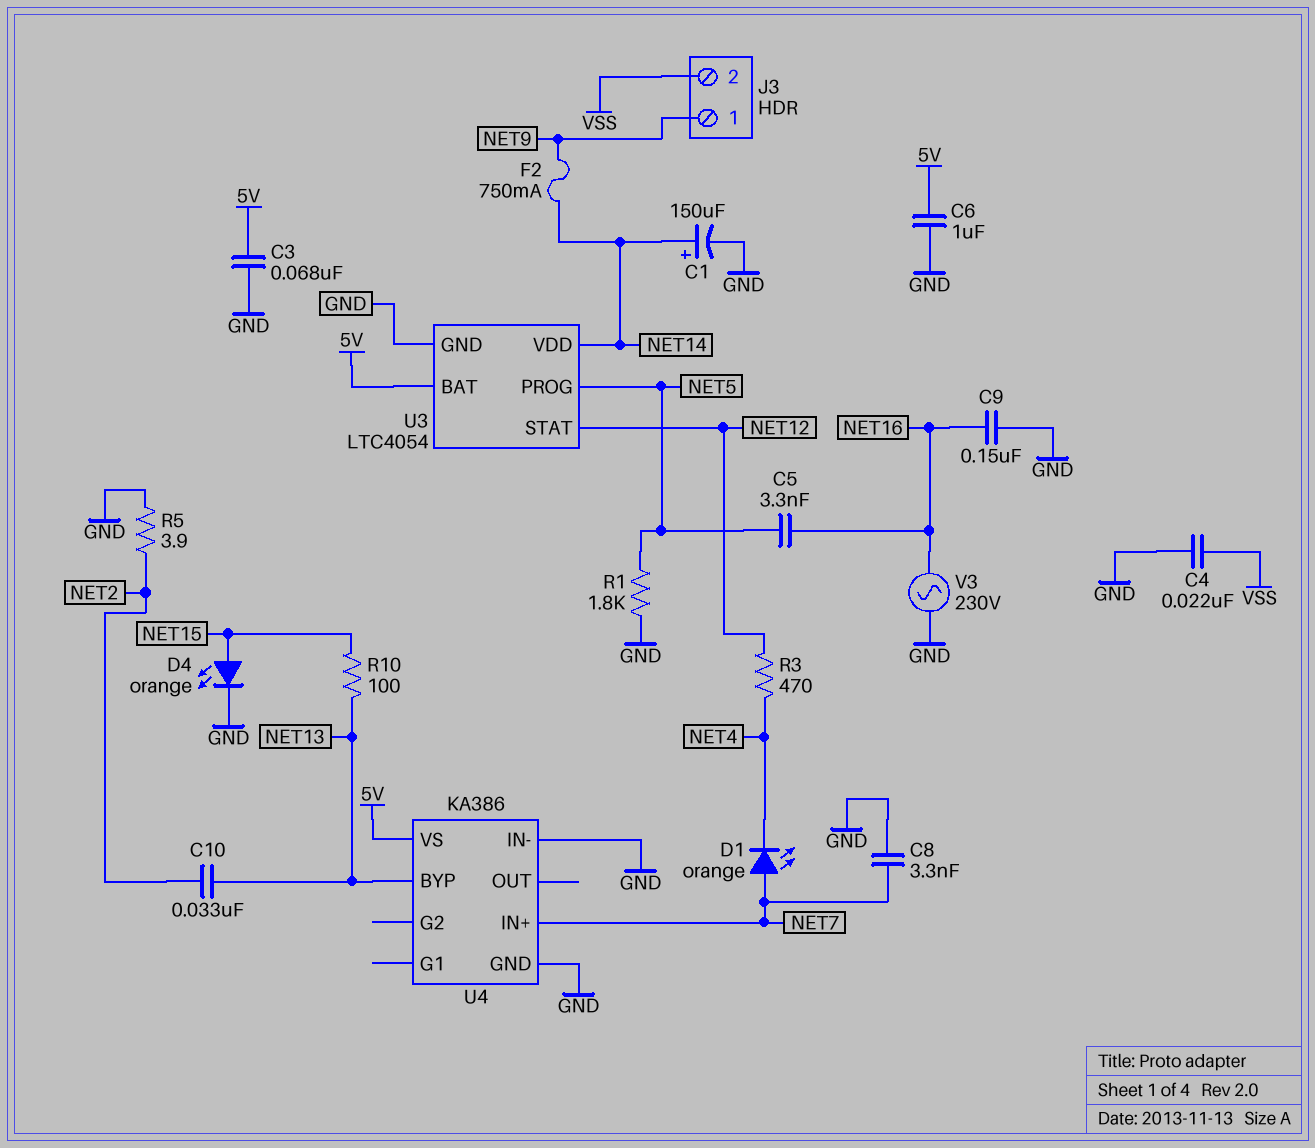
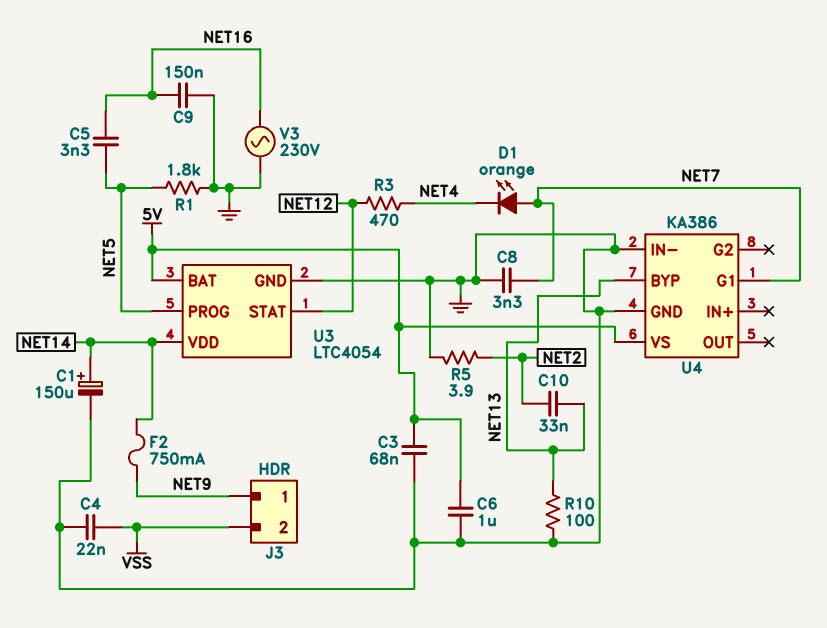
D4: LED orange (A NET15, K GND) -> none
R10: 100 (NET13, NET15) -> 100 (GND, NET13)
U4 pin G1: none -> NET7
U4 pin IN+: NET7 -> none

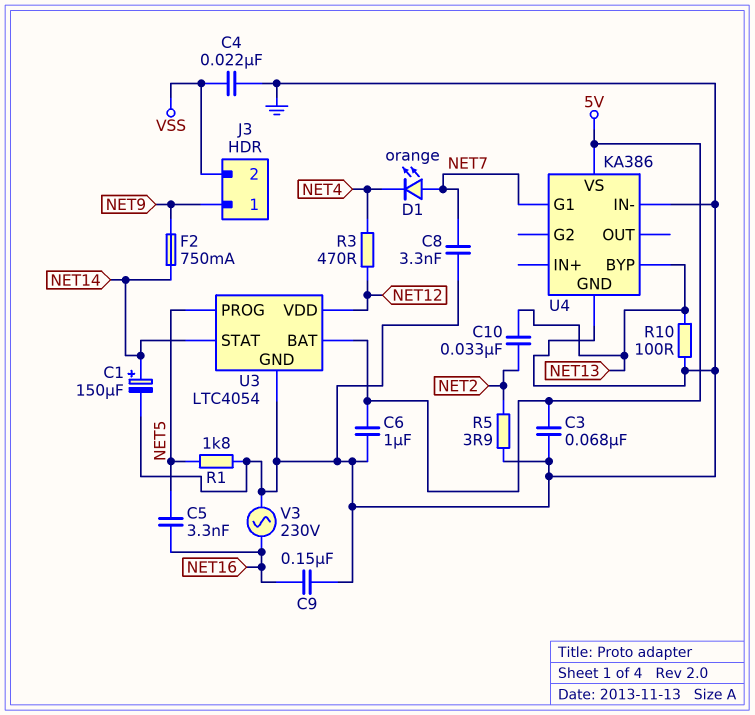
U3 pin STAT: NET12 -> NET14
U3 pin VDD: NET14 -> NET12

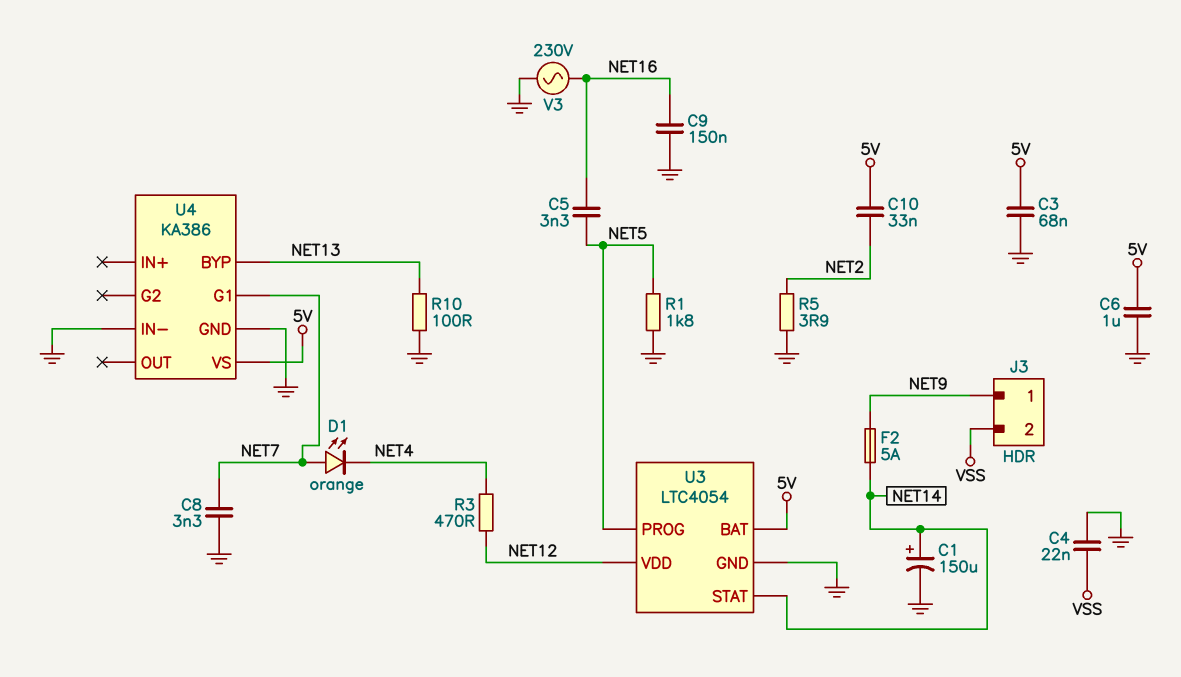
C10: 33nF (NET2, NET13) -> 33nF (5V, NET2)
F2: 750mA (NET9, NET14) -> 5A (NET9, NET14)

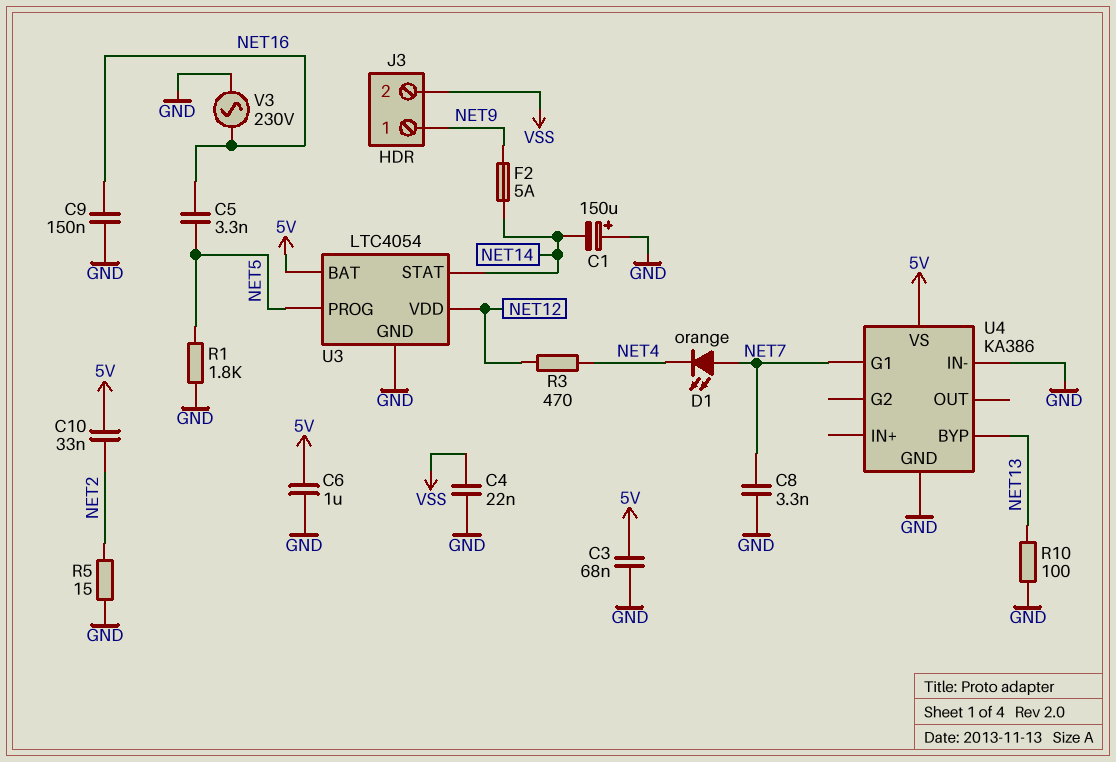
C1: 150uF (plus NET14, minus GND) -> 150uF (plus GND, minus NET14)
R5: 3.9 (GND, NET2) -> 15 (GND, NET2)

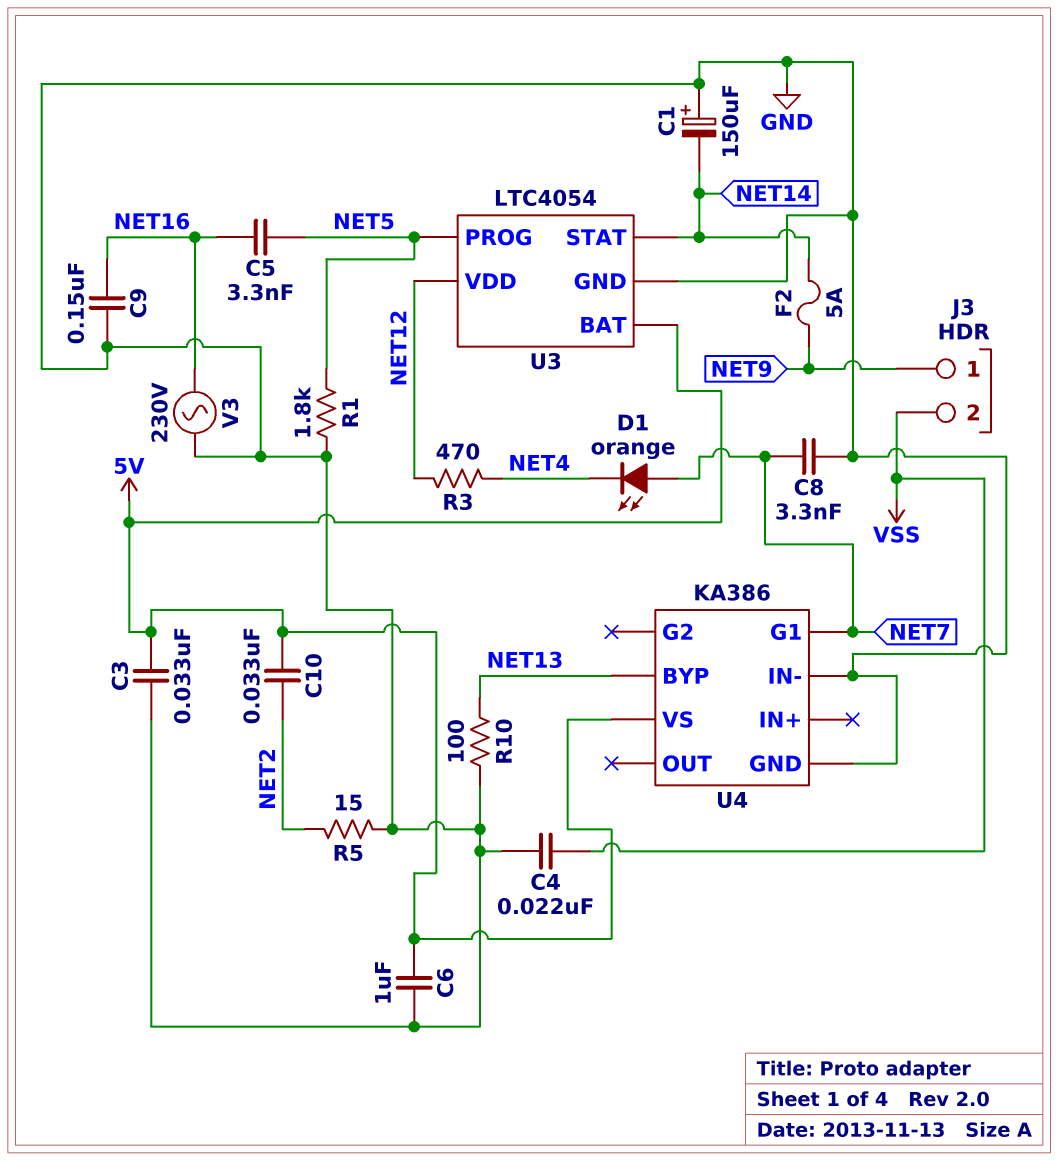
C3: 68nF (5V, GND) -> 33nF (5V, GND)

